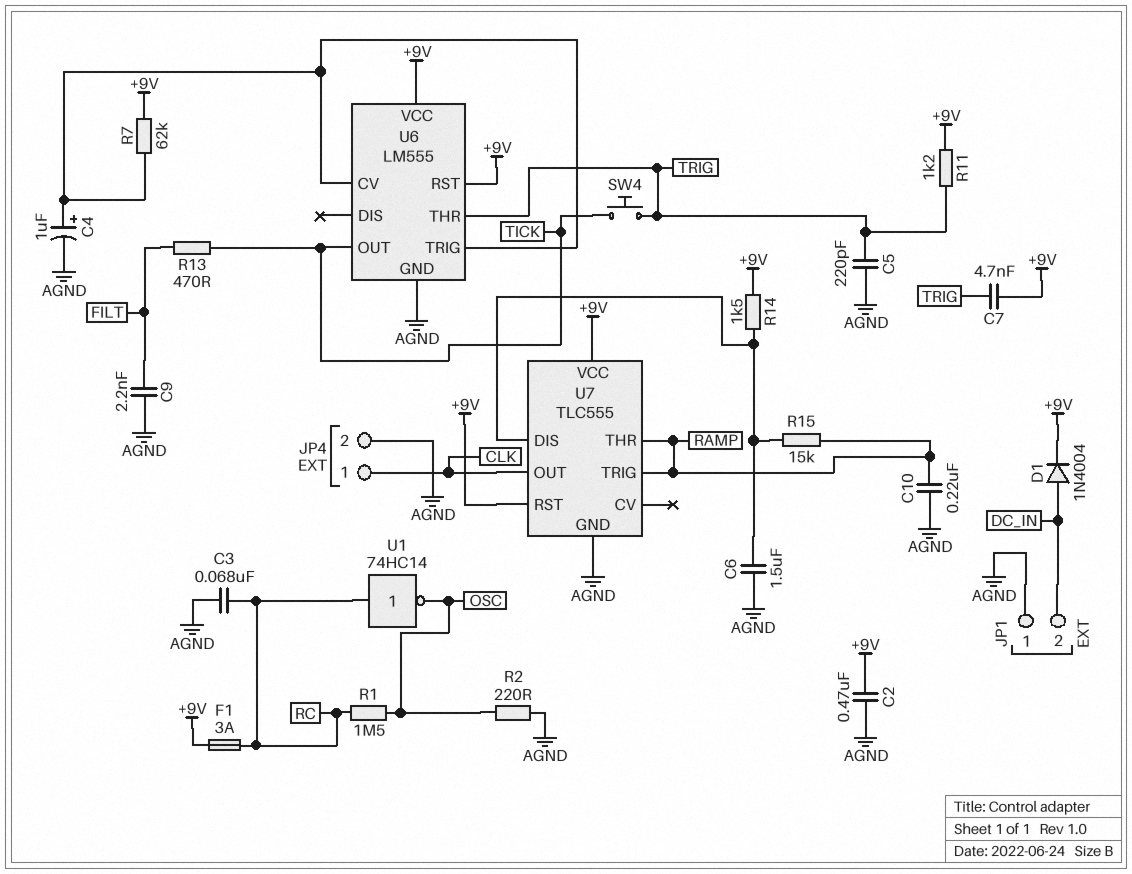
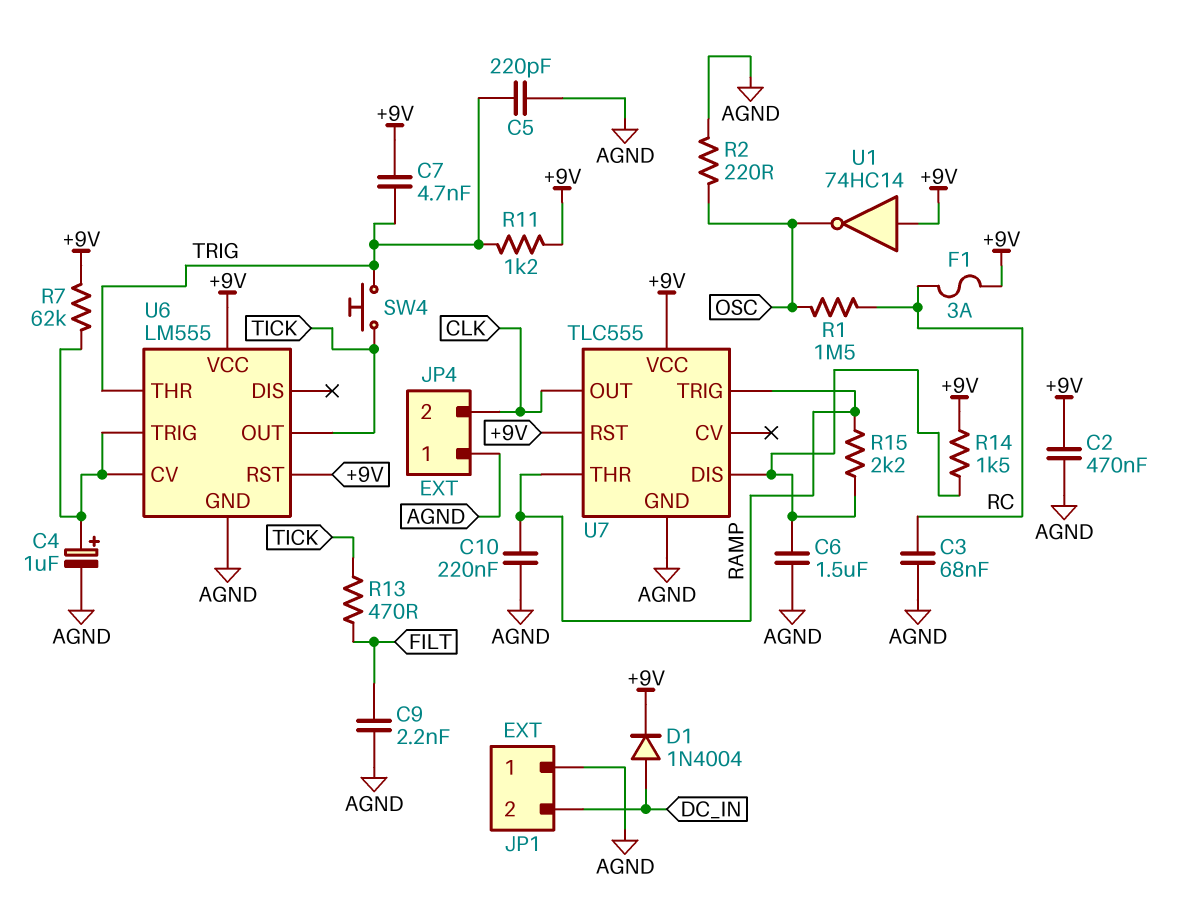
JP4 pin 1: CLK -> AGND
JP4 pin 2: AGND -> CLK
R15: 15k (RAMP, U7/DIS) -> 2.2k (RAMP, U7/DIS)
U1: NOT 74HC14 (in RC, out OSC) -> NOT 74HC14 (in +9V, out OSC)

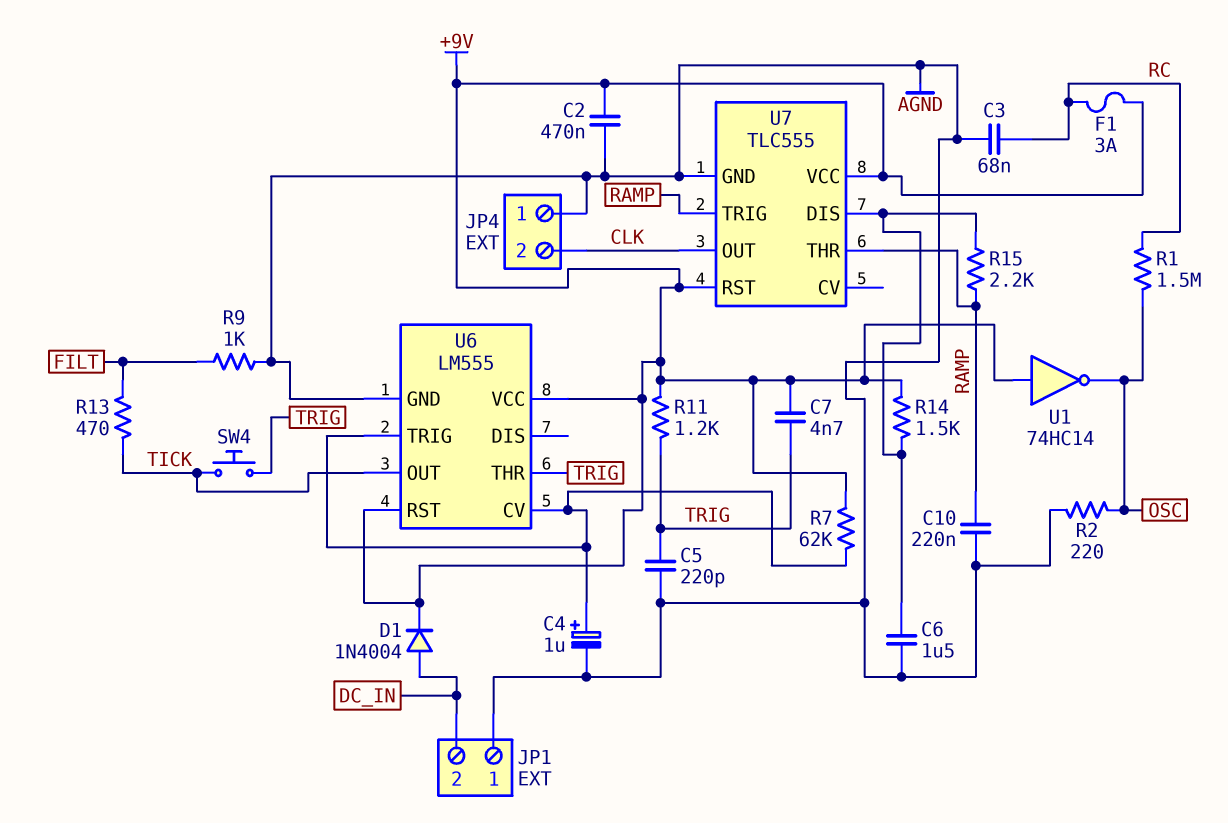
C9: 2.2nF (AGND, FILT) -> none
R9: none -> 1k (AGND, FILT)

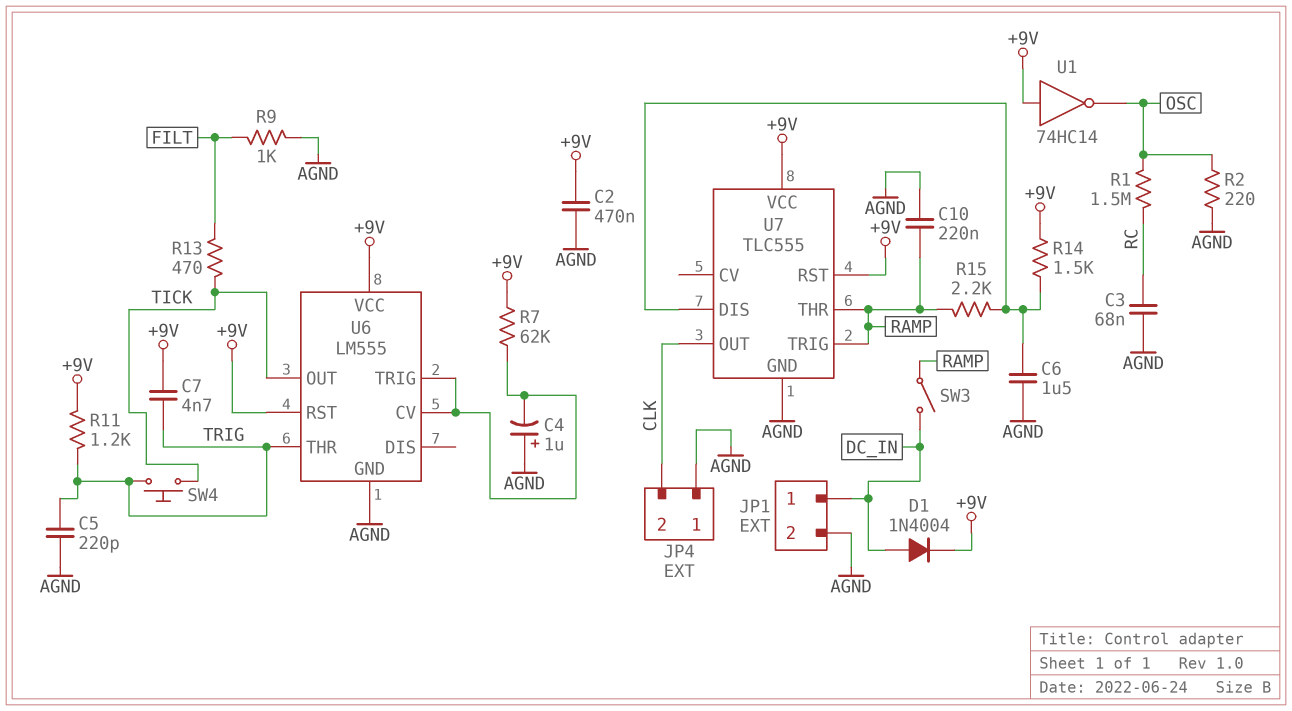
C4: 1uF (plus U6/CV, minus AGND) -> 1uF (plus AGND, minus U6/CV)
F1: 3A (+9V, RC) -> none
JP1 pin 1: AGND -> DC_IN
JP1 pin 2: DC_IN -> AGND
SW3: none -> switch (DC_IN, RAMP)

